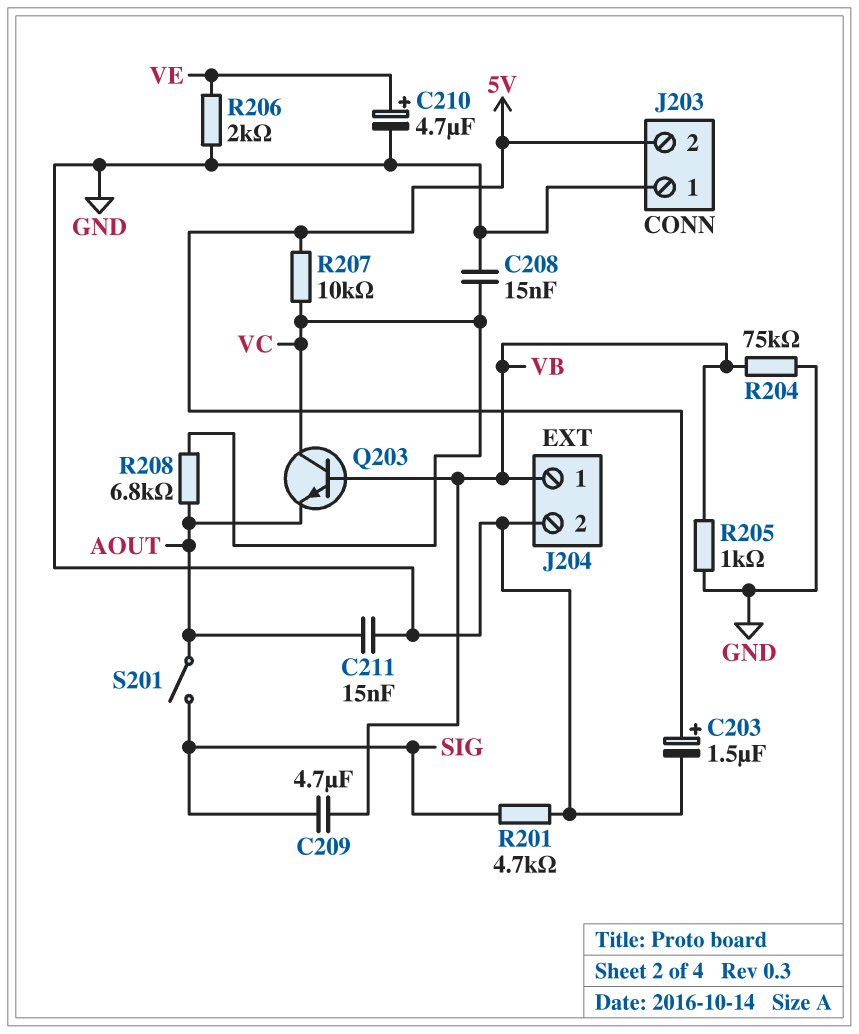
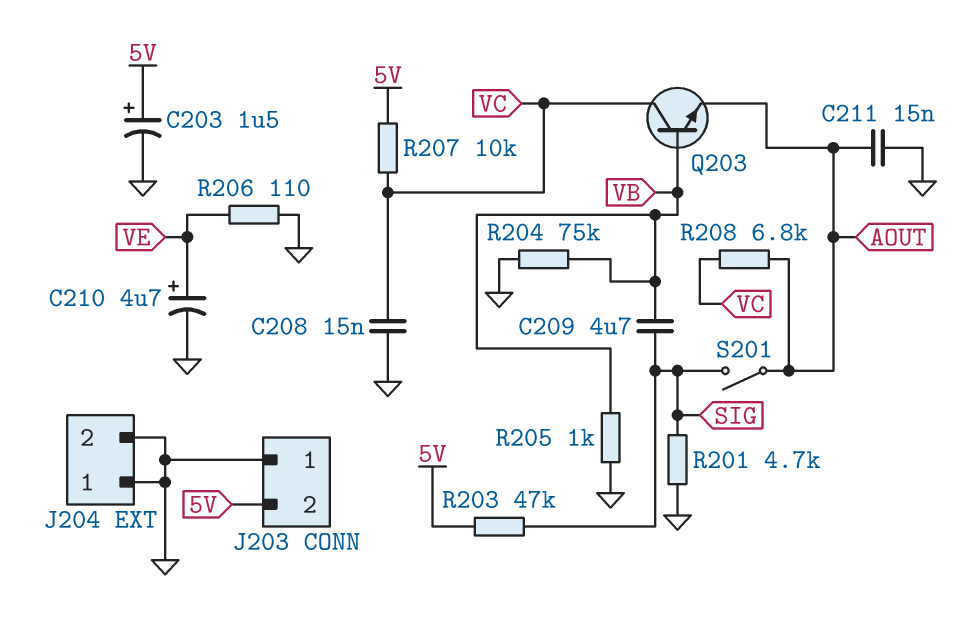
J204 pin 1: VB -> GND
R203: none -> 47k (5V, SIG)
R206: 2k (GND, VE) -> 110 (GND, VE)

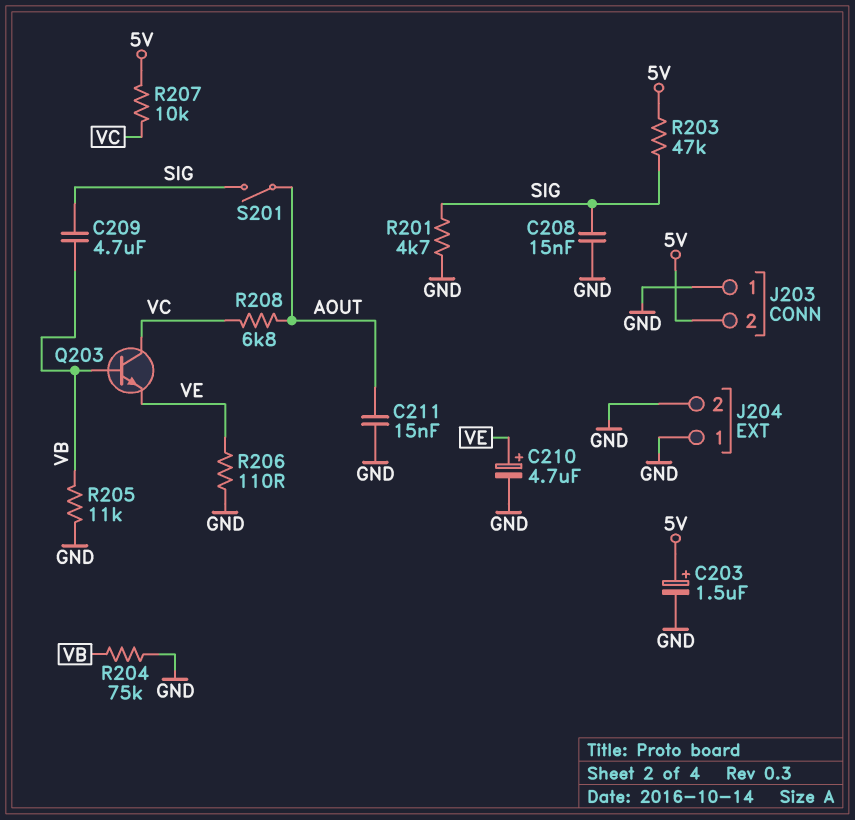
C208: 15nF (GND, VC) -> 15nF (GND, SIG)
Q203: NPN (B VB, C VC, E AOUT) -> NPN (B VB, C VC, E VE)
R205: 1k (GND, VB) -> 11k (GND, VB)

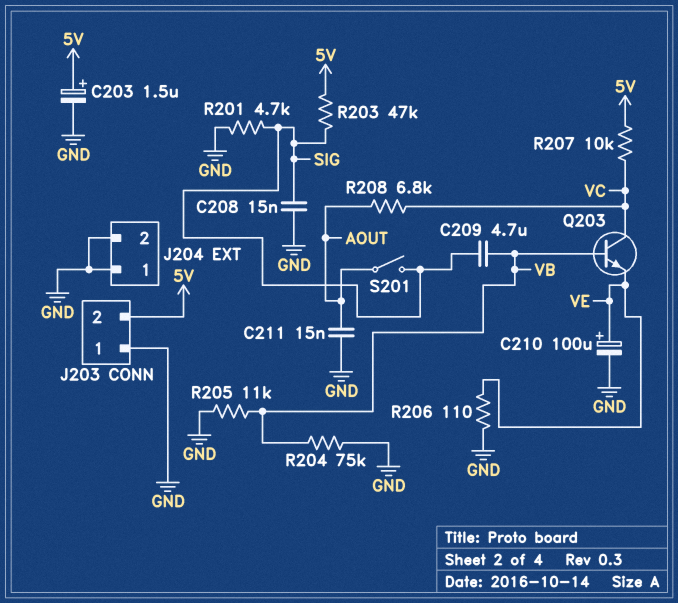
C210: 4.7uF (plus VE, minus GND) -> 100uF (plus VE, minus GND)

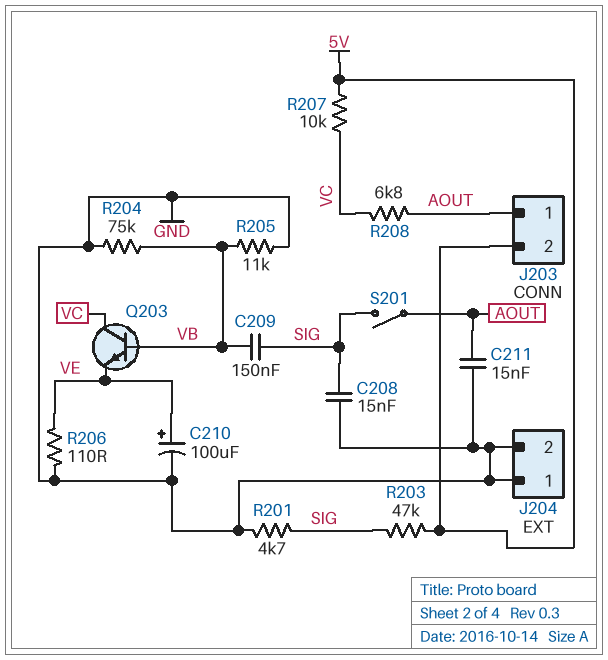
C203: 1.5uF (plus 5V, minus GND) -> none
C209: 4.7uF (SIG, VB) -> 150nF (SIG, VB)
J203 pin 1: GND -> AOUT

